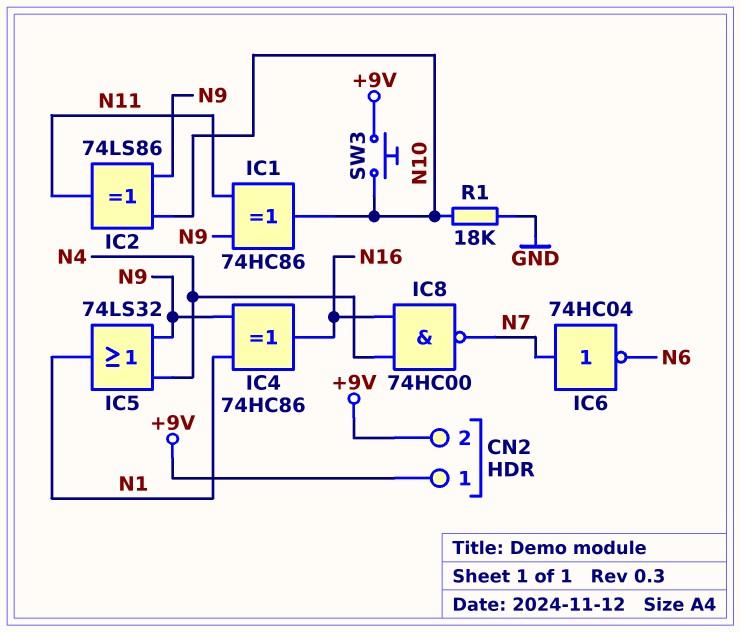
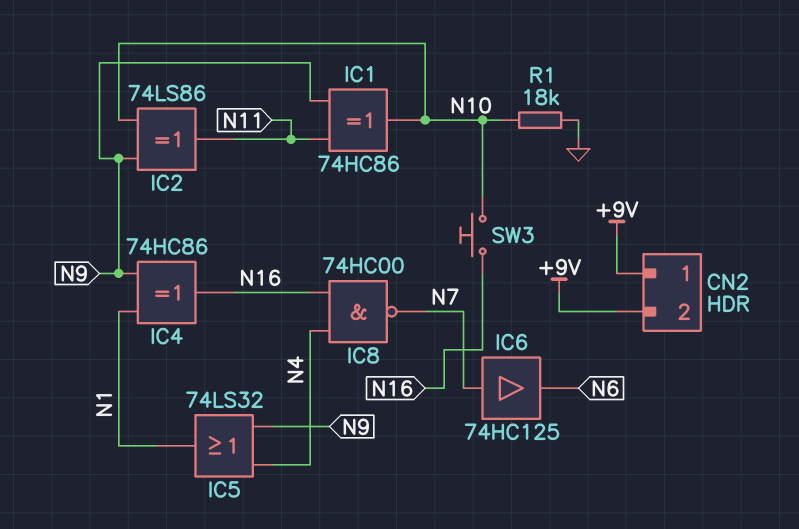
IC6: NOT 74HC04 (in N7, out N6) -> buffer 74HC125 (in N7, out N6)
SW3: button (+9V, N10) -> button (N10, N16)

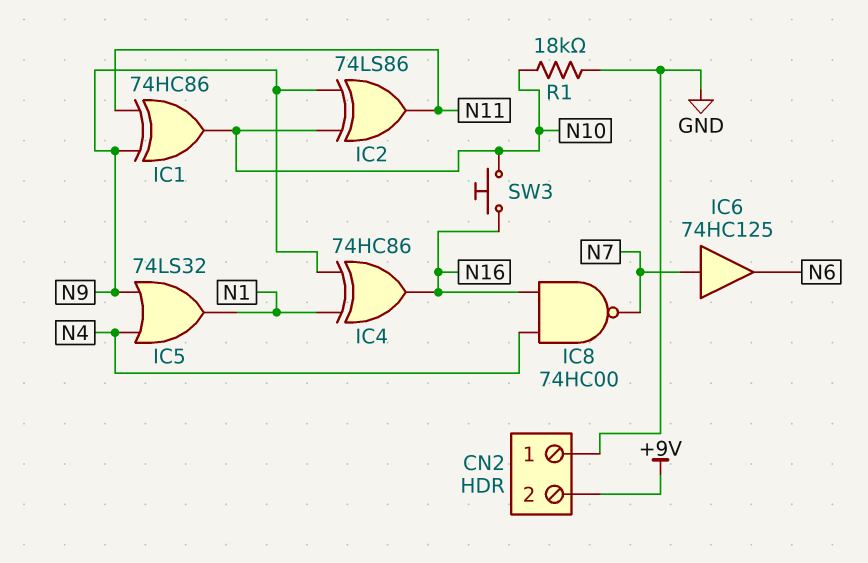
CN2 pin 1: +9V -> GND

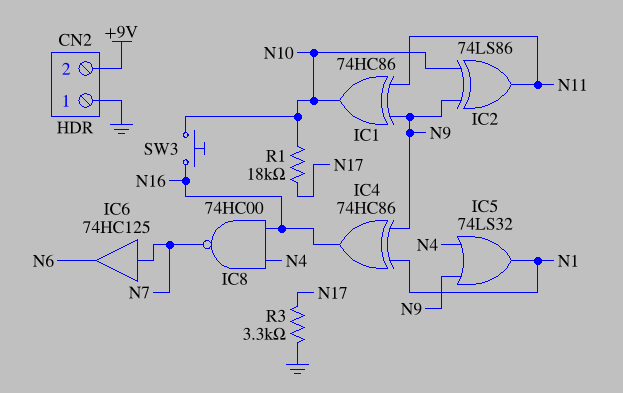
R1: 18k (GND, N10) -> 18k (N10, N17)
R3: none -> 3.3k (GND, N17)

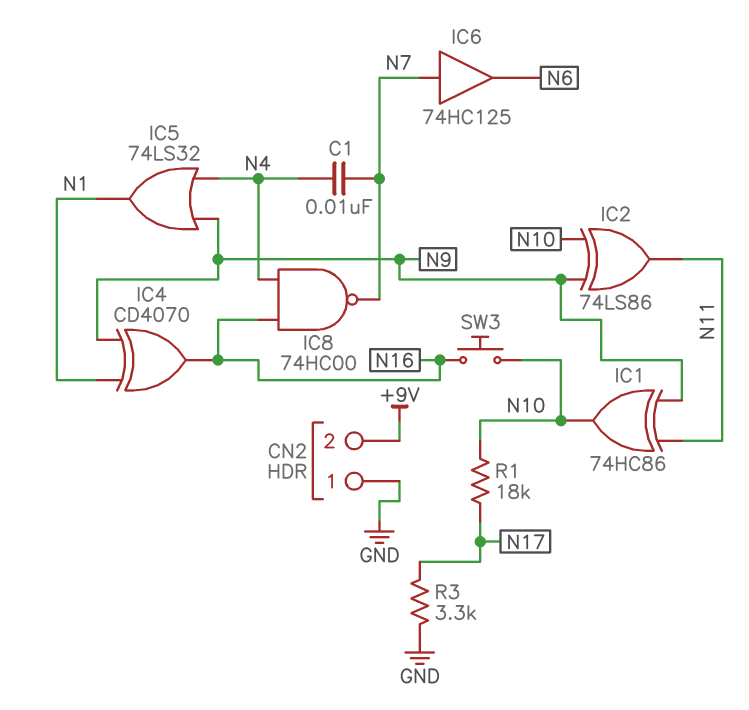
C1: none -> 10nF (N4, N7)
IC4: XOR 74HC86 (in N1, in N9, out N16) -> XOR CD4070 (in N1, in N9, out N16)

